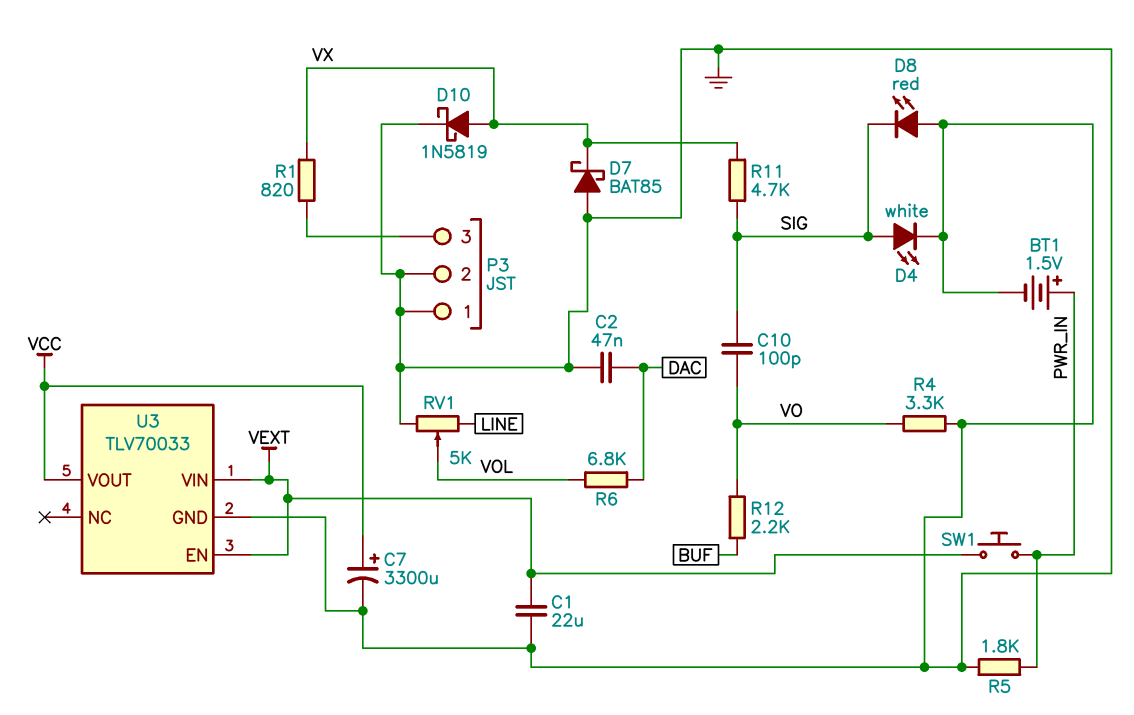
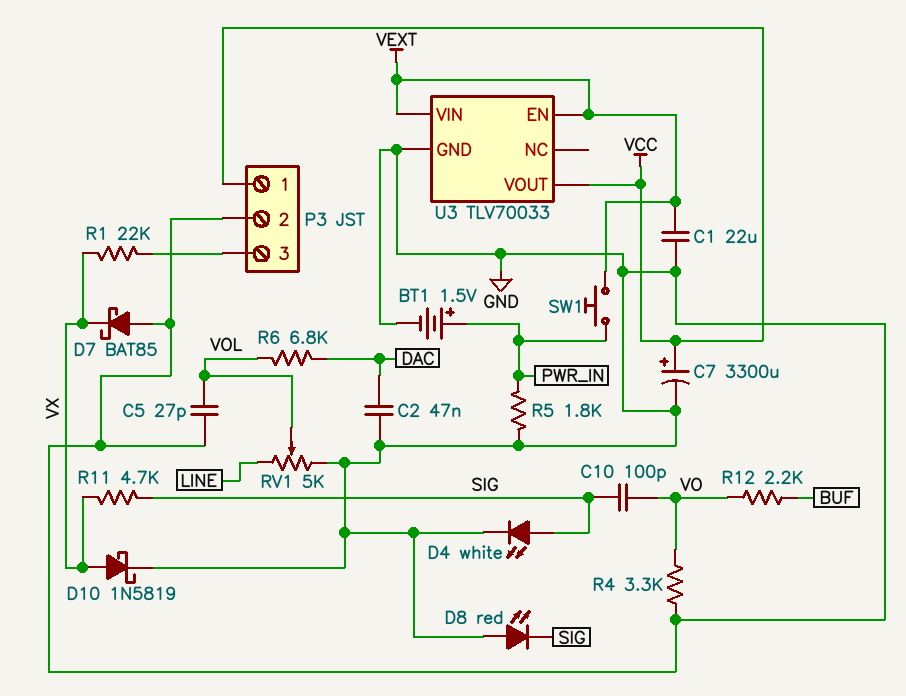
C5: none -> 27pF (GND, VOL)
P3 pin 1: GND -> VCC
R1: 820 (P3/3, VX) -> 22k (P3/3, VX)

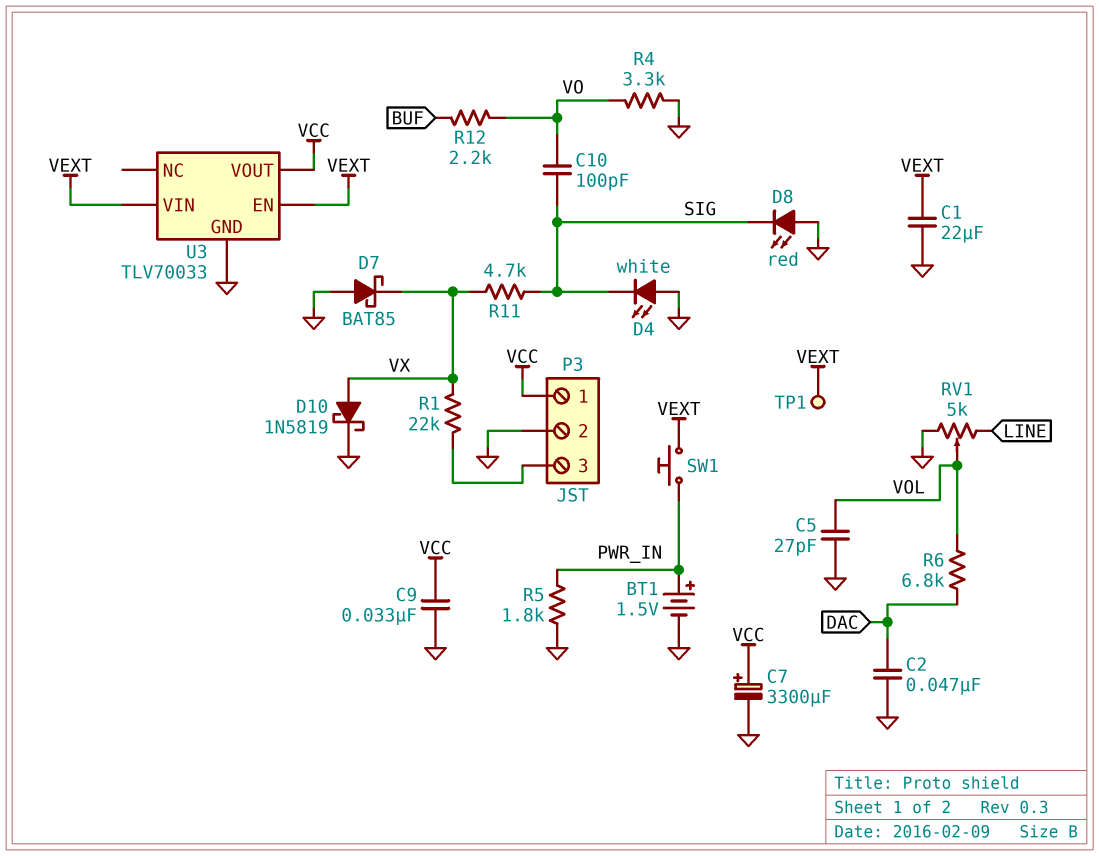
C9: none -> 33nF (GND, VCC)
D4: LED white (A SIG, K GND) -> LED white (A GND, K SIG)
TP1: none -> test point (VEXT)

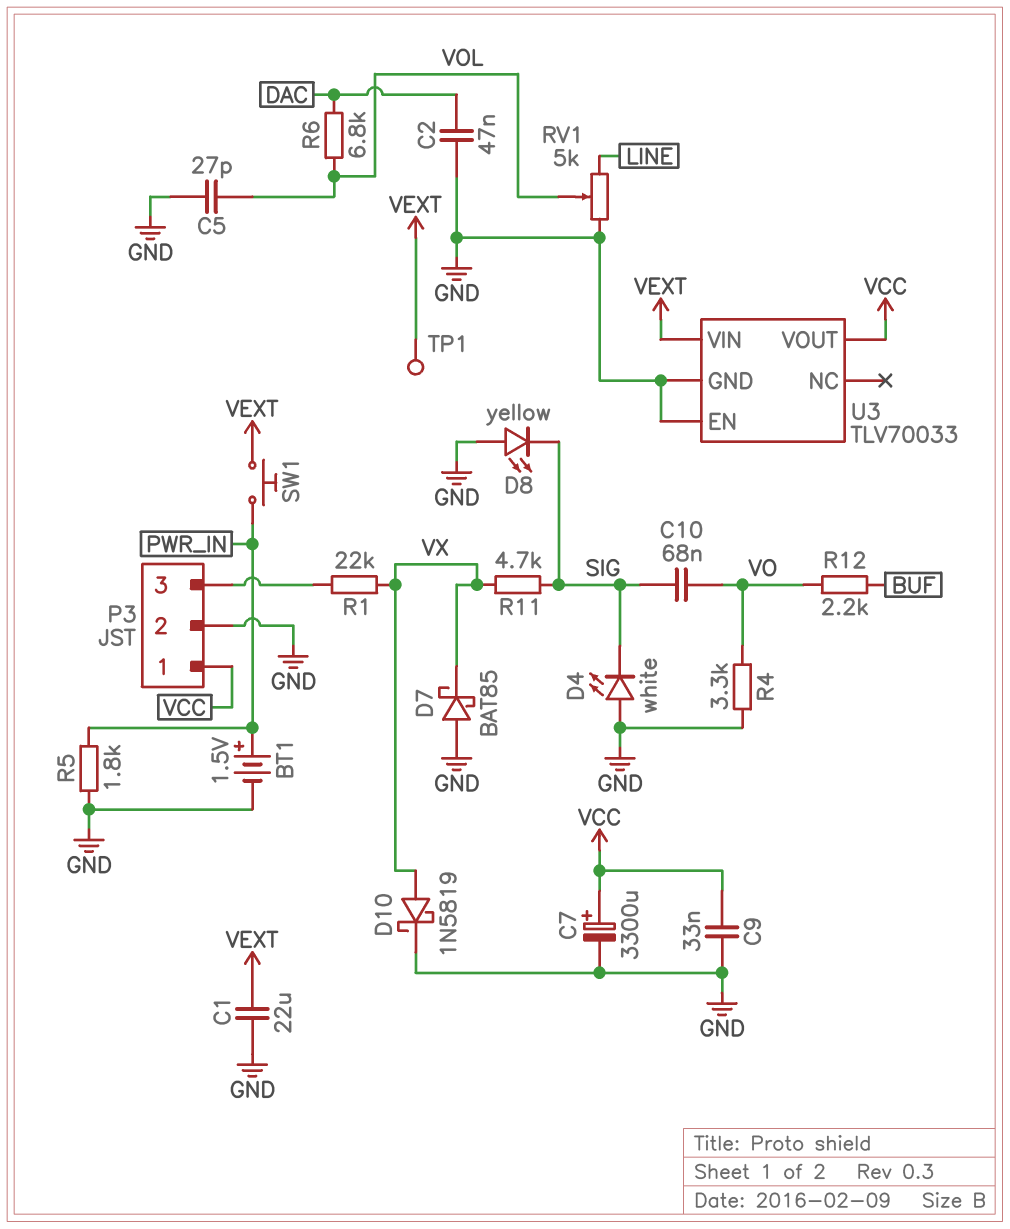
C10: 100pF (SIG, VO) -> 68nF (SIG, VO)
D8: LED red (A GND, K SIG) -> LED yellow (A GND, K SIG)
U3 pin EN: VEXT -> GND

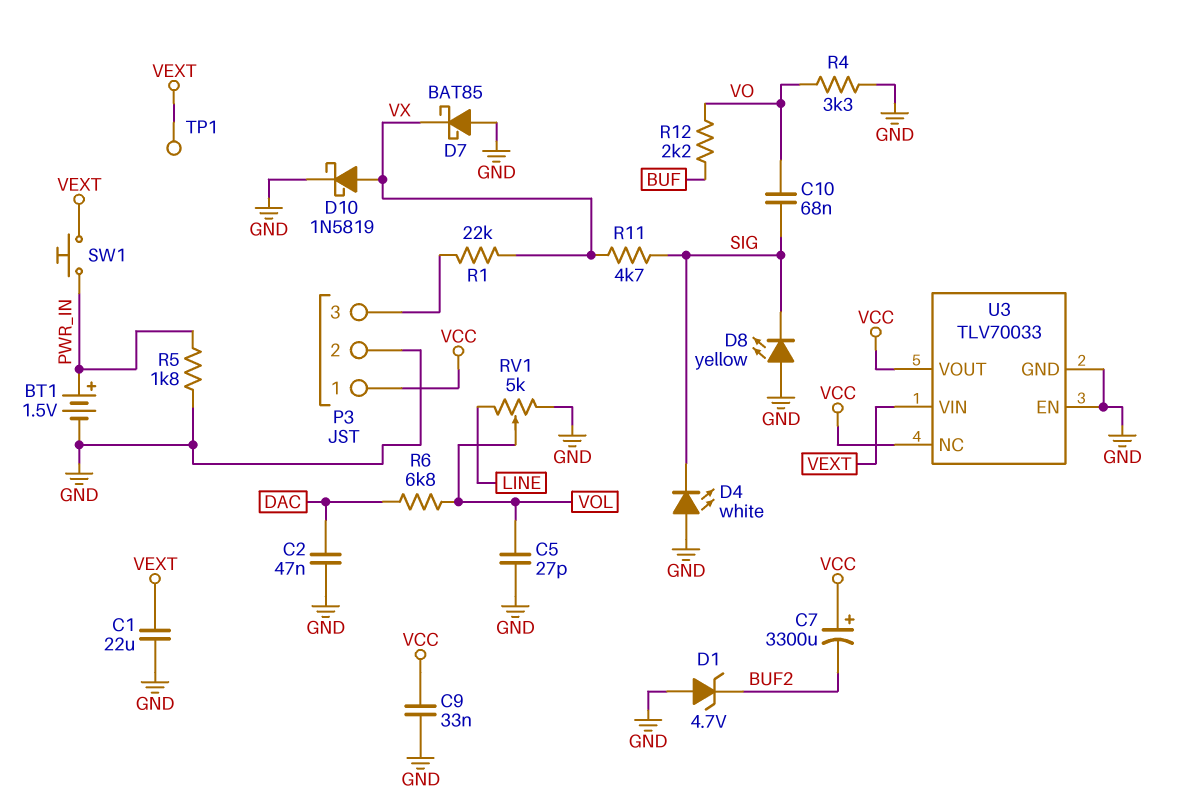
C7: 3300uF (plus VCC, minus GND) -> 3300uF (plus VCC, minus BUF2)
D1: none -> zener 4.7V (A GND, K BUF2)
U3 pin NC: none -> VCC

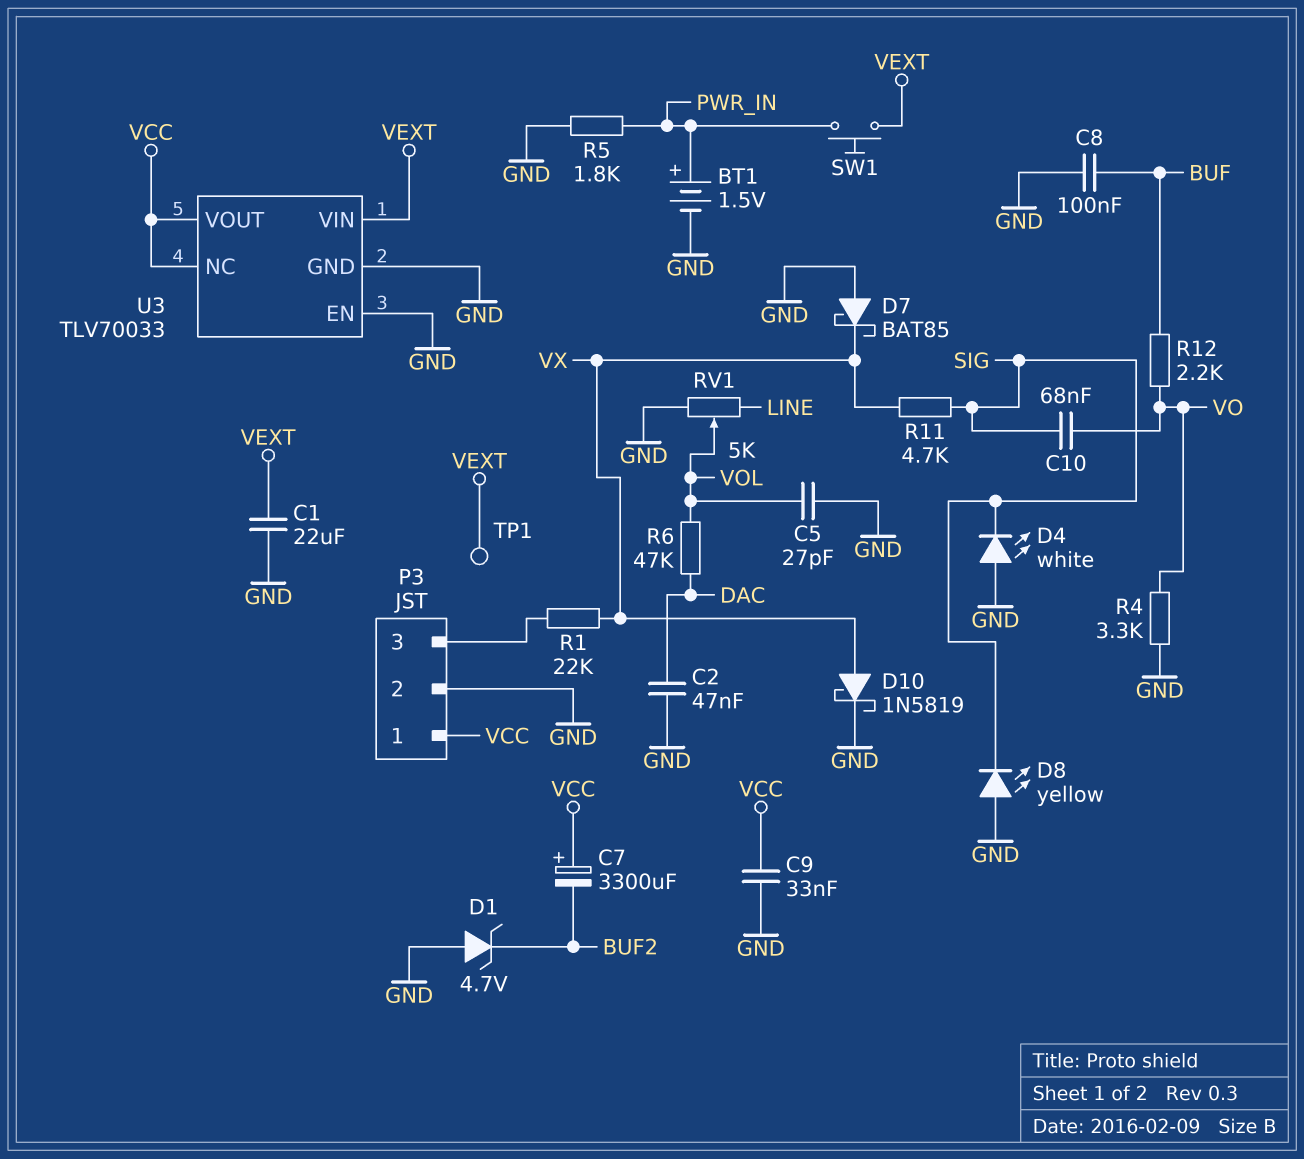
C8: none -> 100nF (BUF, GND)
R6: 6.8k (DAC, VOL) -> 47k (DAC, VOL)

